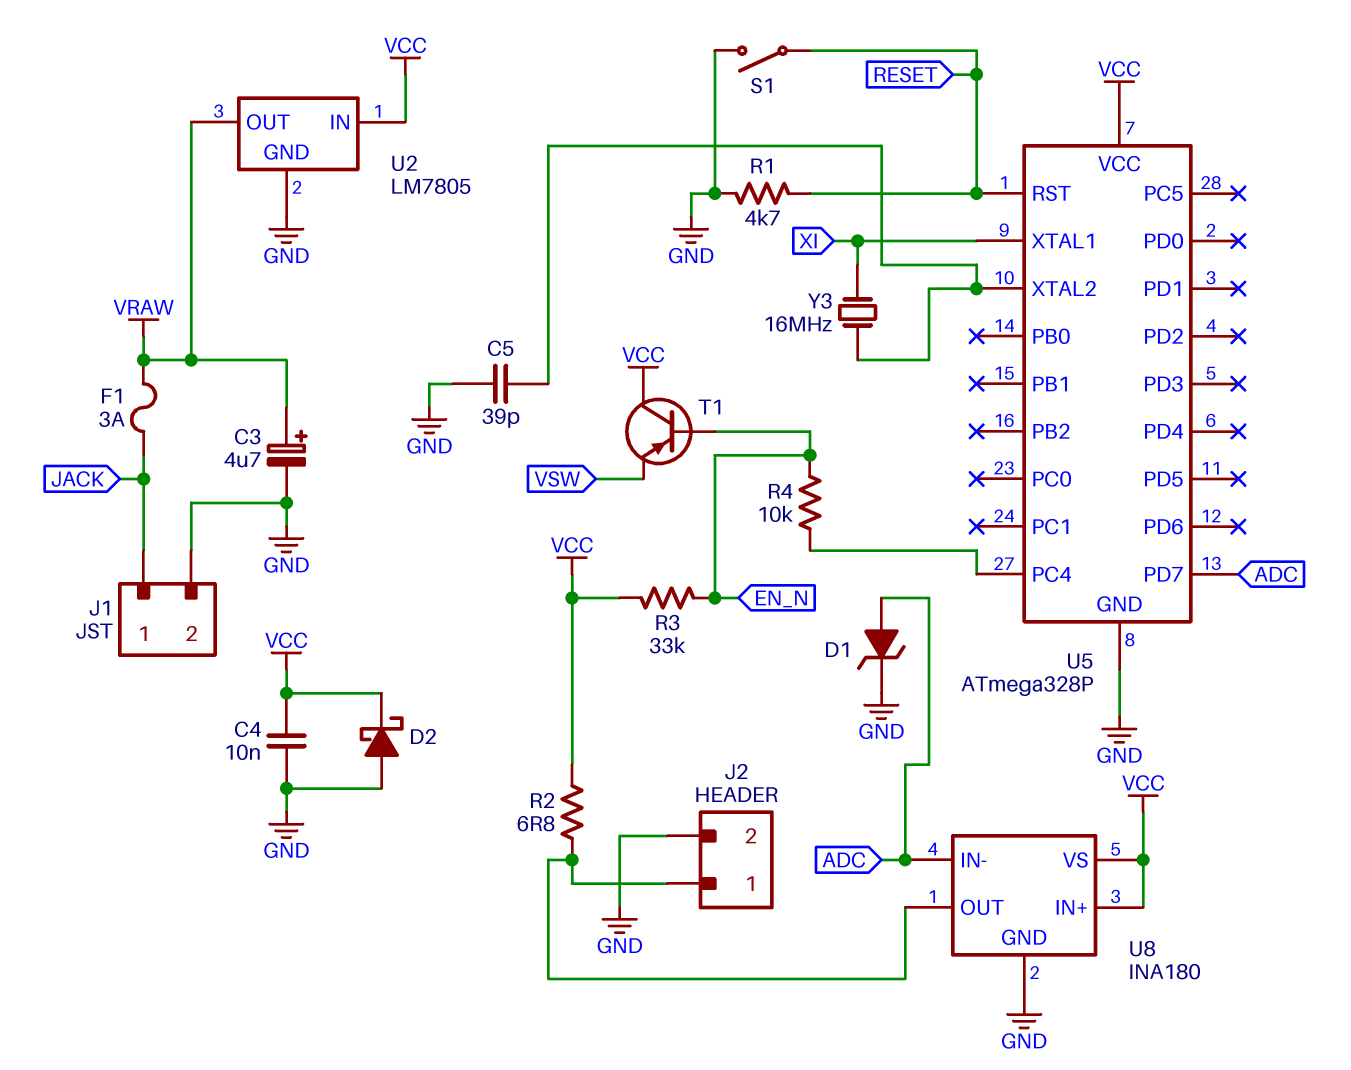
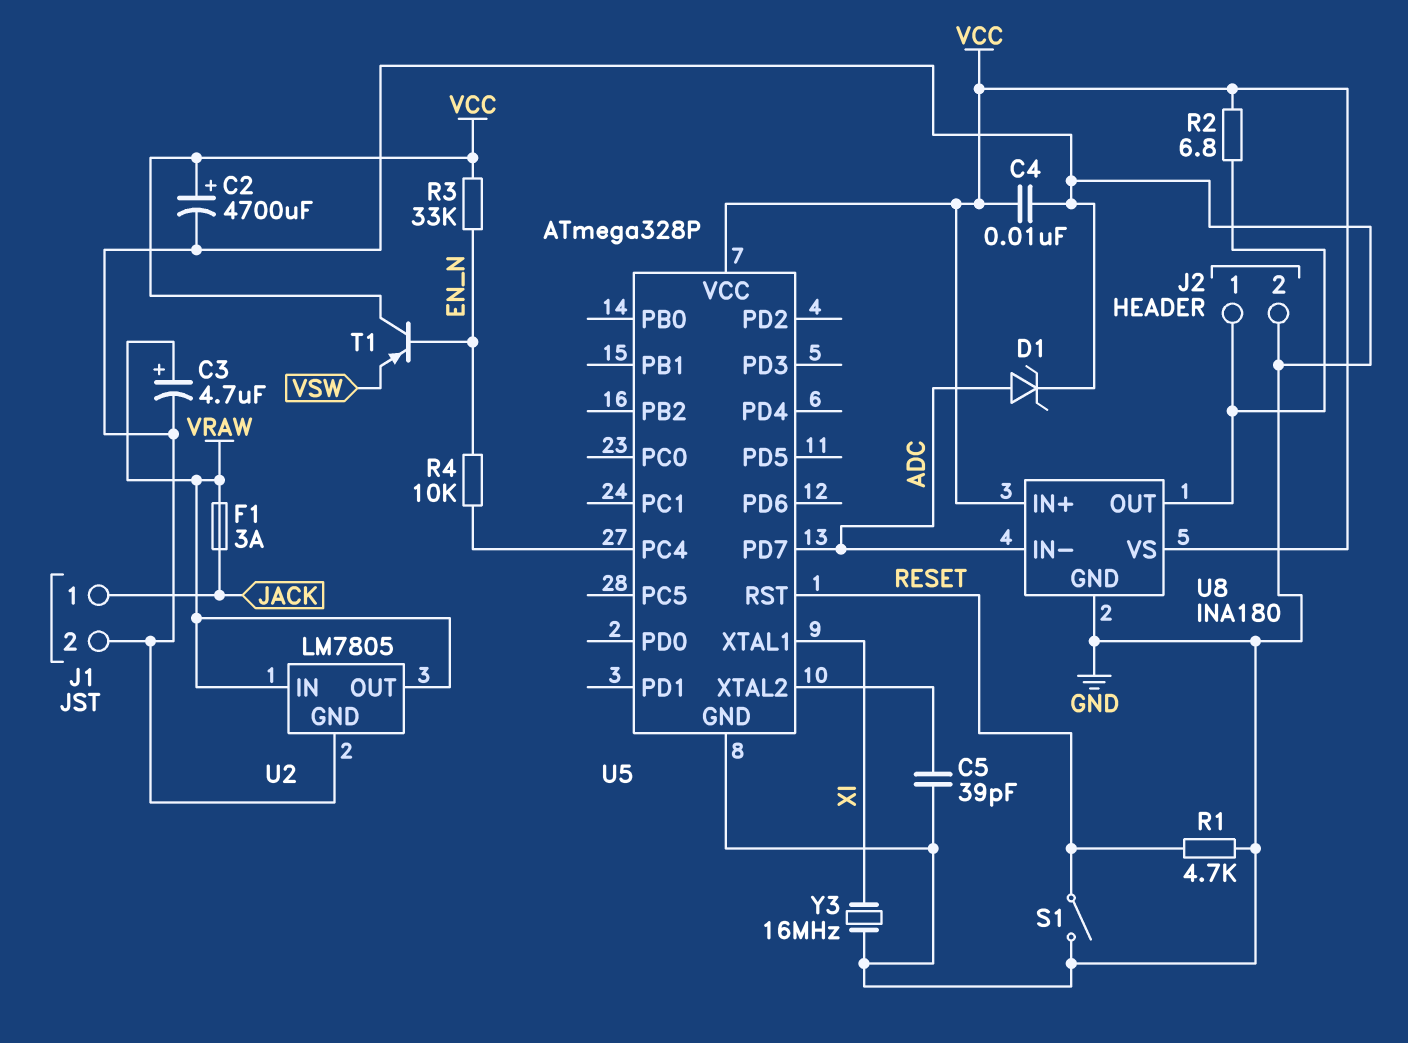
C2: none -> 4700uF (plus VCC, minus GND)
D2: schottky (A GND, K VCC) -> none
U2 pin IN: VCC -> VRAW
Y3: 16MHz (U5/XTAL2, XI) -> 16MHz (GND, XI)

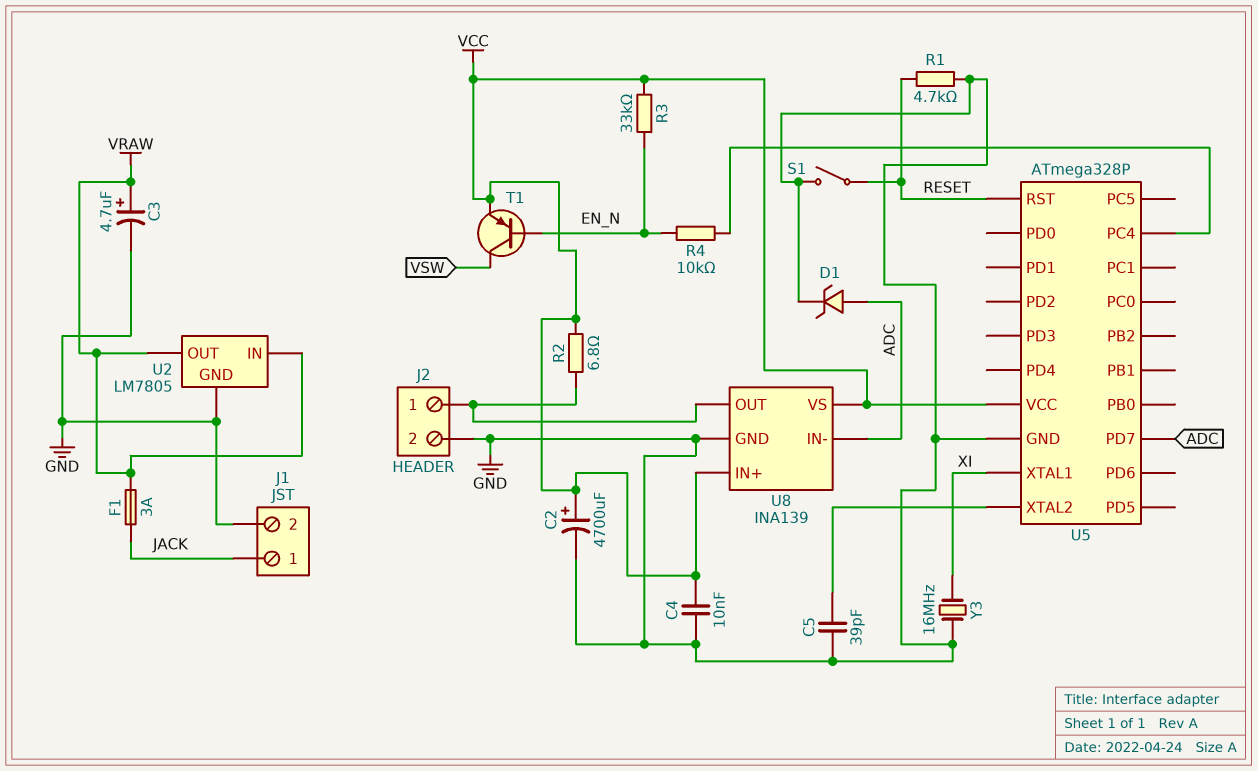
T1: PNP (B EN_N, C VCC, E VSW) -> PNP (B EN_N, C VSW, E VCC)
U8: INA180 -> INA139

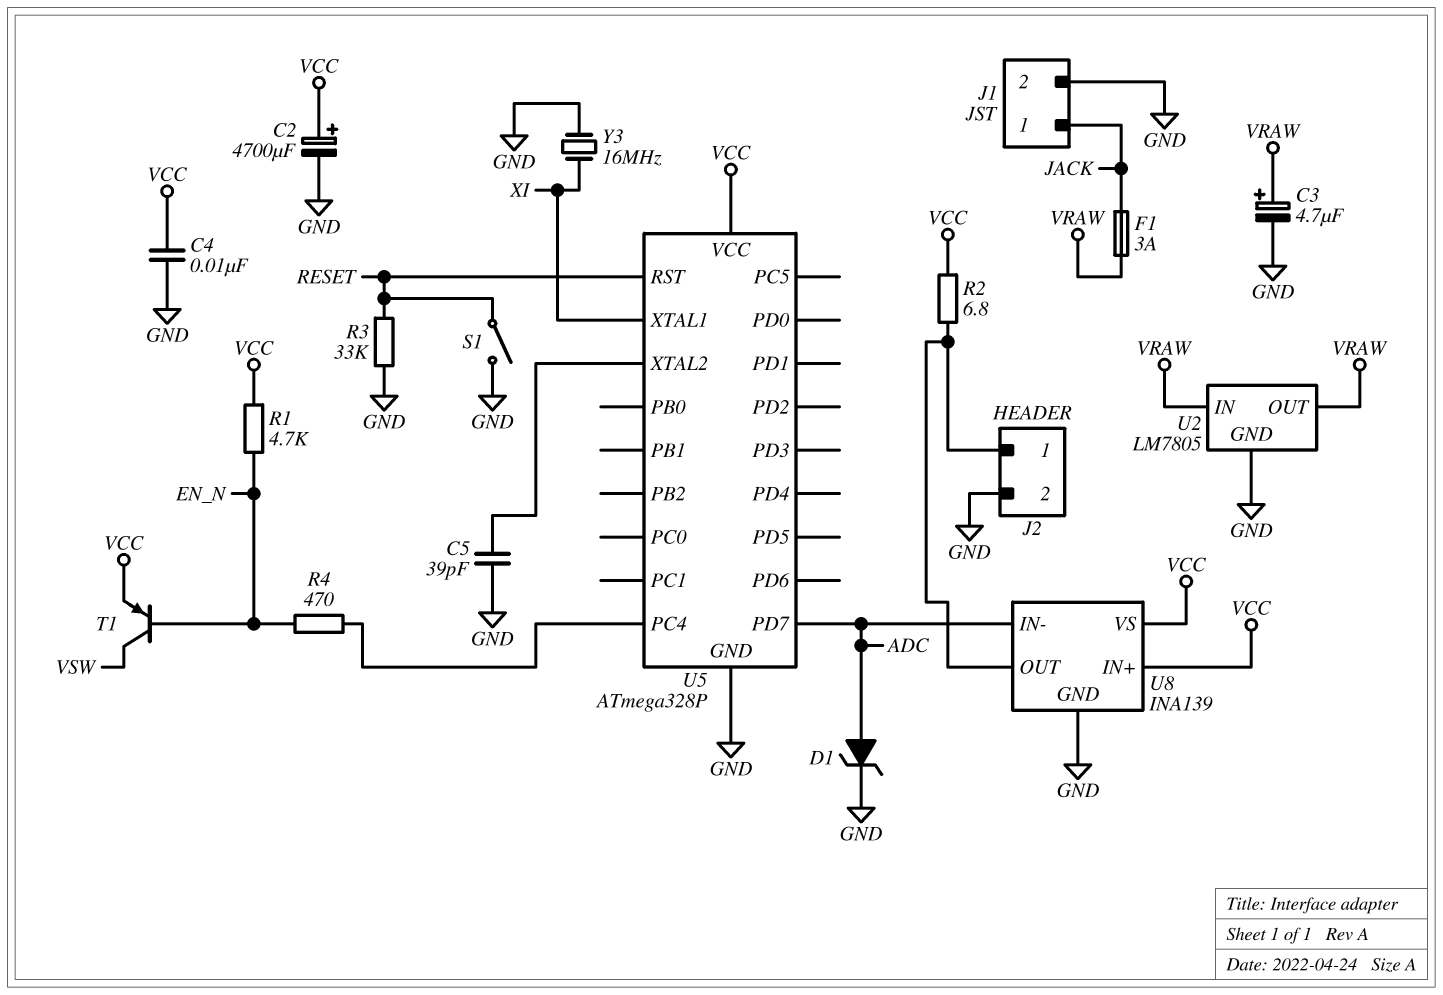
R1: 4.7k (GND, RESET) -> 4.7k (EN_N, VCC)
R3: 33k (EN_N, VCC) -> 33k (GND, RESET)
R4: 10k (EN_N, U5/PC4) -> 470 (EN_N, U5/PC4)

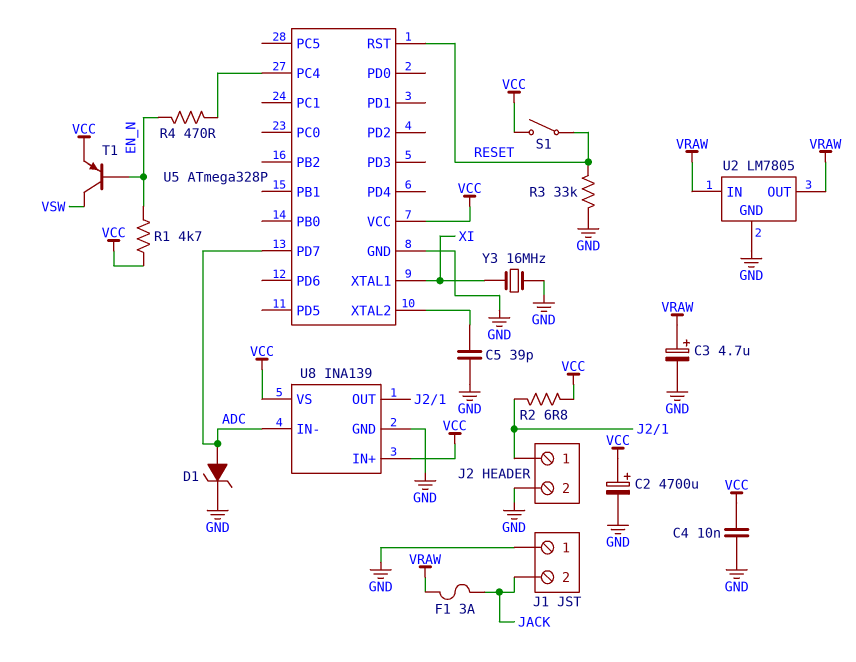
J1 pin 1: JACK -> GND
J1 pin 2: GND -> JACK
S1: switch (GND, RESET) -> switch (RESET, VCC)

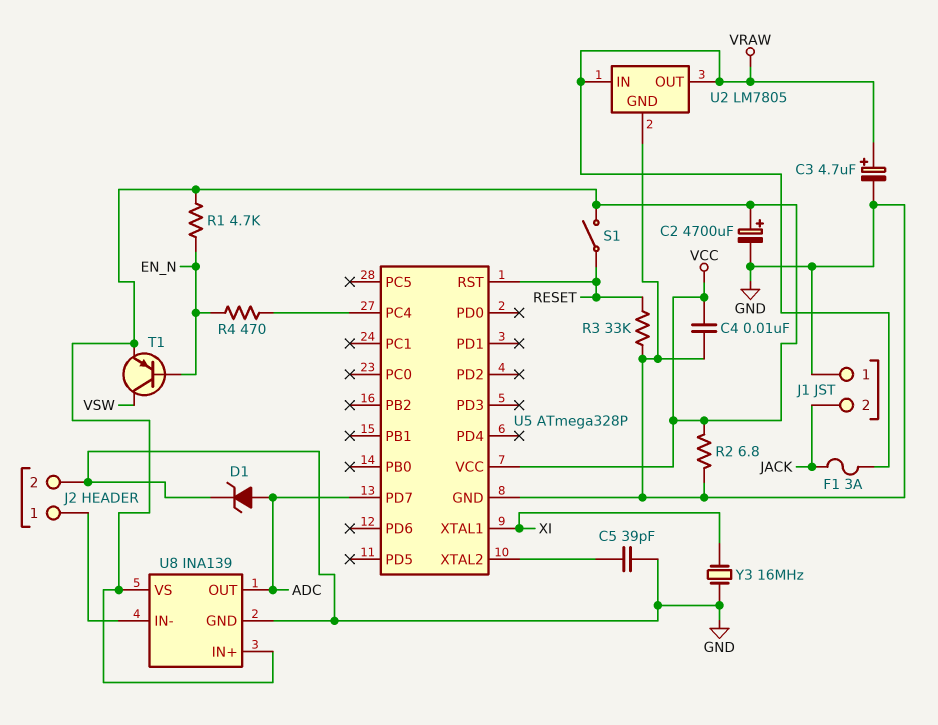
R2: 6.8 (J2/1, VCC) -> 6.8 (GND, VCC)
U8 pin IN-: ADC -> J2/1
U8 pin OUT: J2/1 -> ADC

